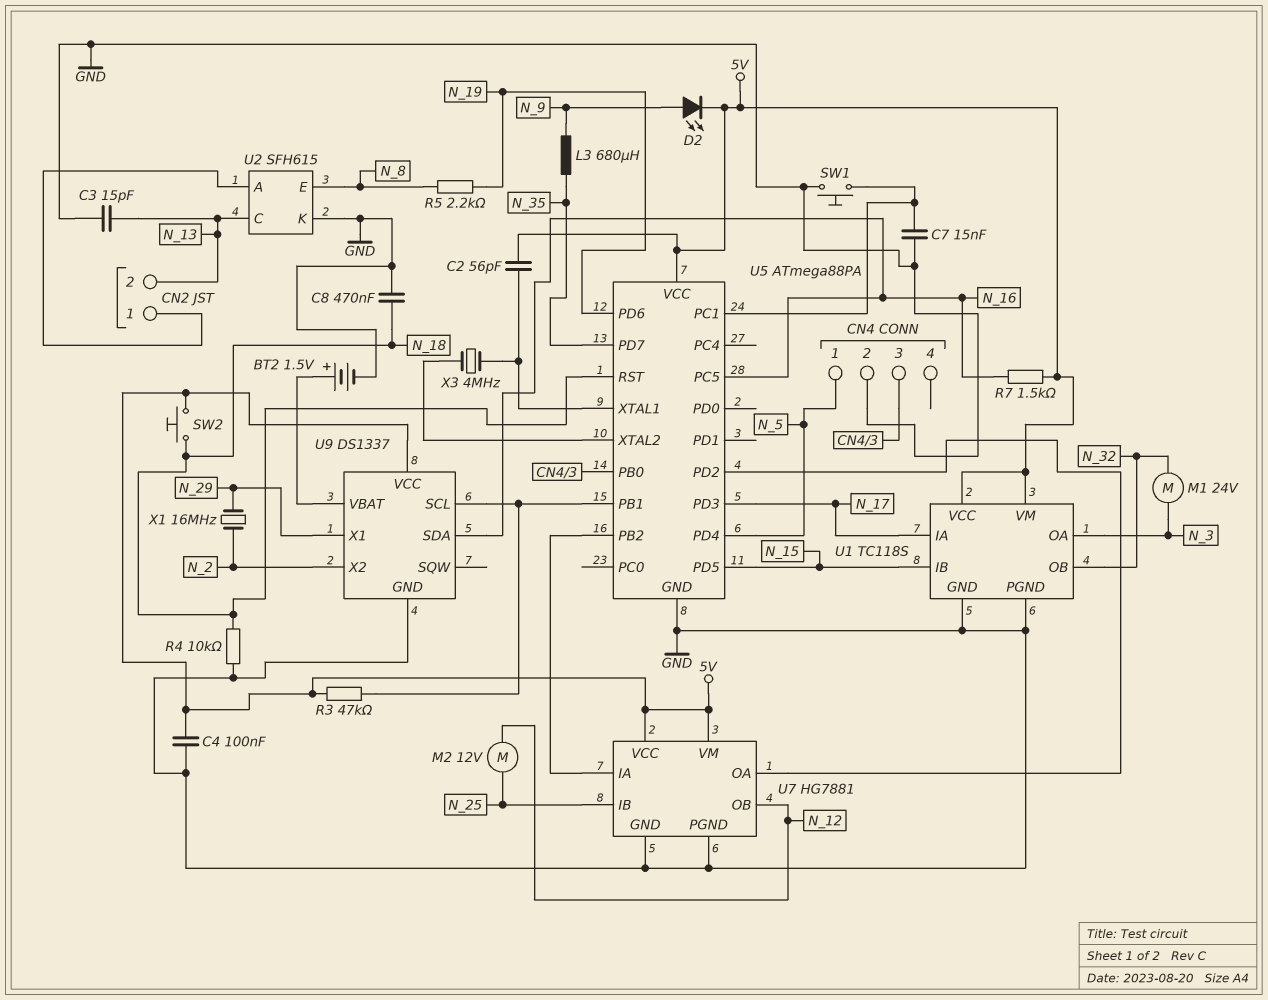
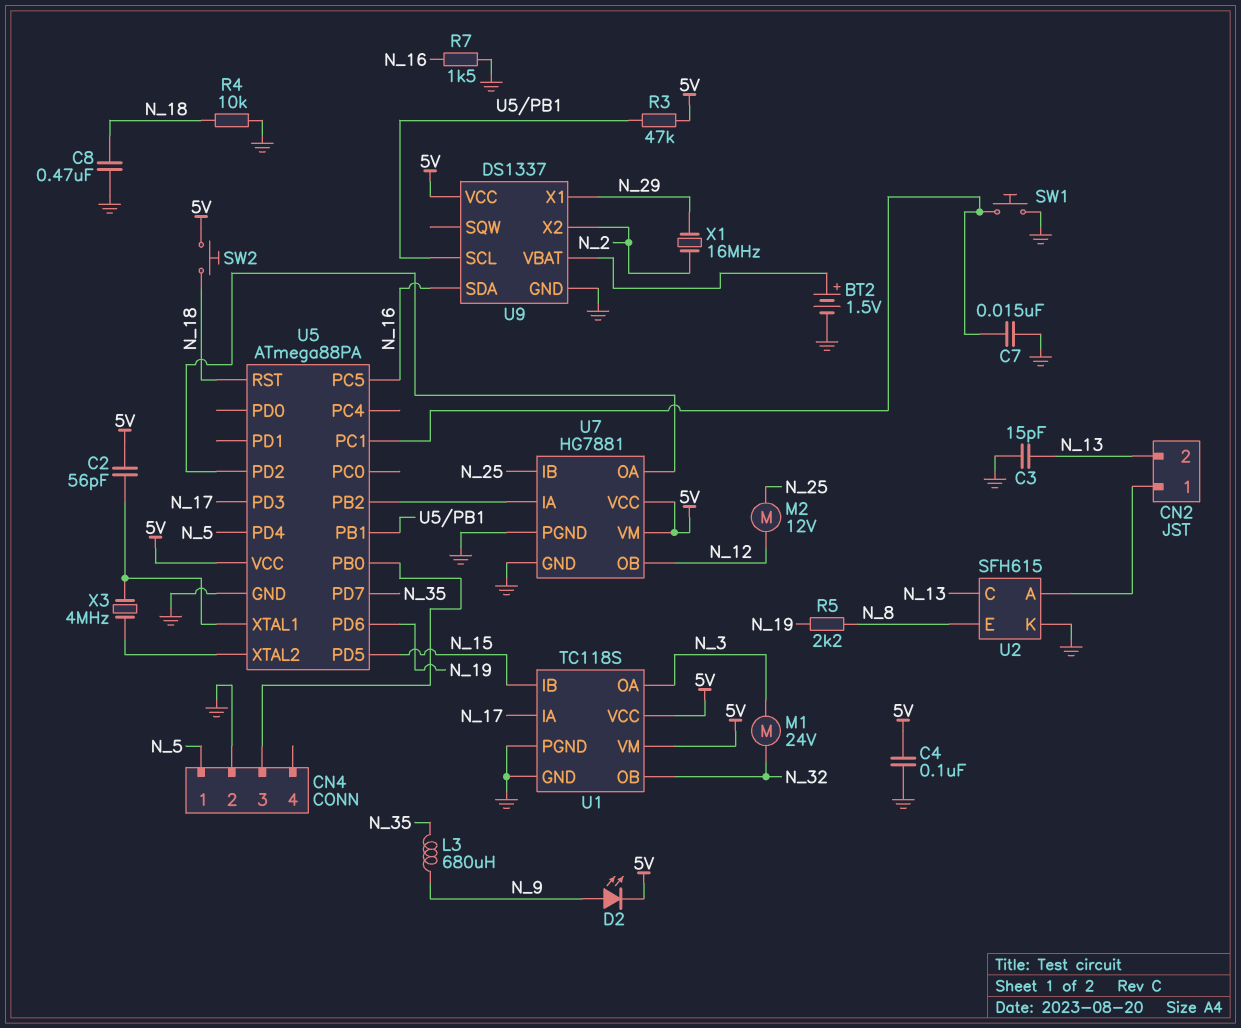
R7: 1.5k (5V, N_16) -> 1.5k (GND, N_16)

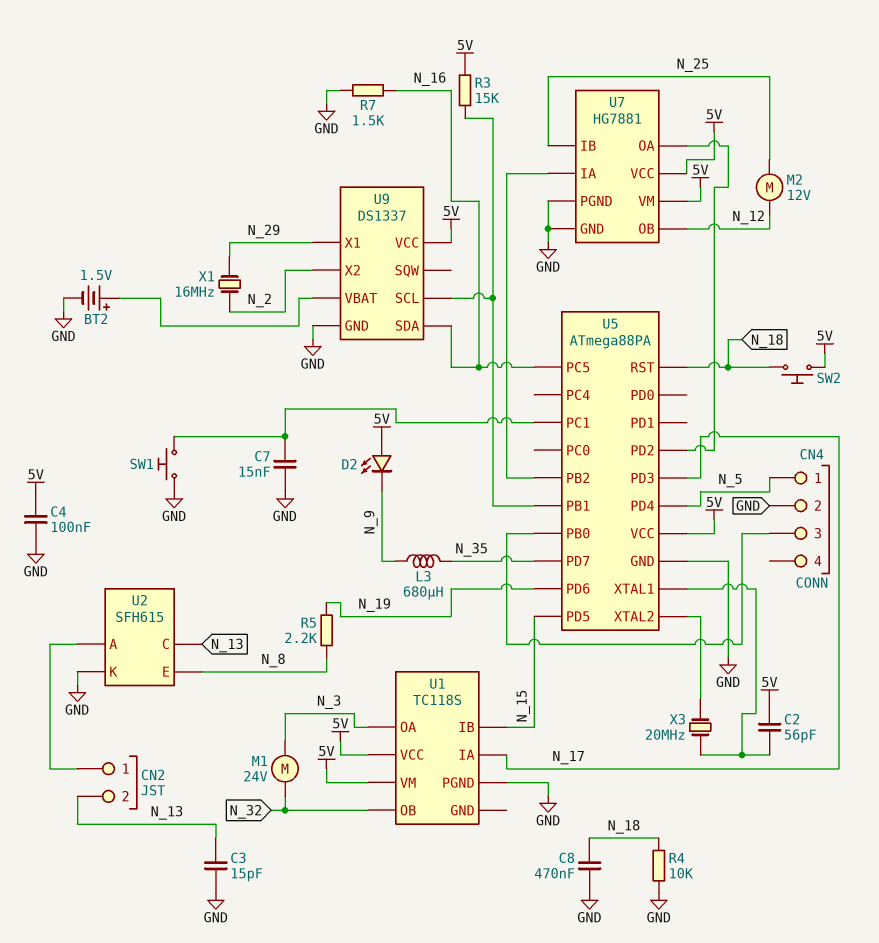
D2: LED (A N_9, K 5V) -> LED (A 5V, K N_9)
R3: 47k (5V, U5/PB1) -> 15k (5V, U5/PB1)
U1 pin GND: GND -> none
X3: 4MHz (U5/XTAL1, U5/XTAL2) -> 20MHz (U5/XTAL1, U5/XTAL2)

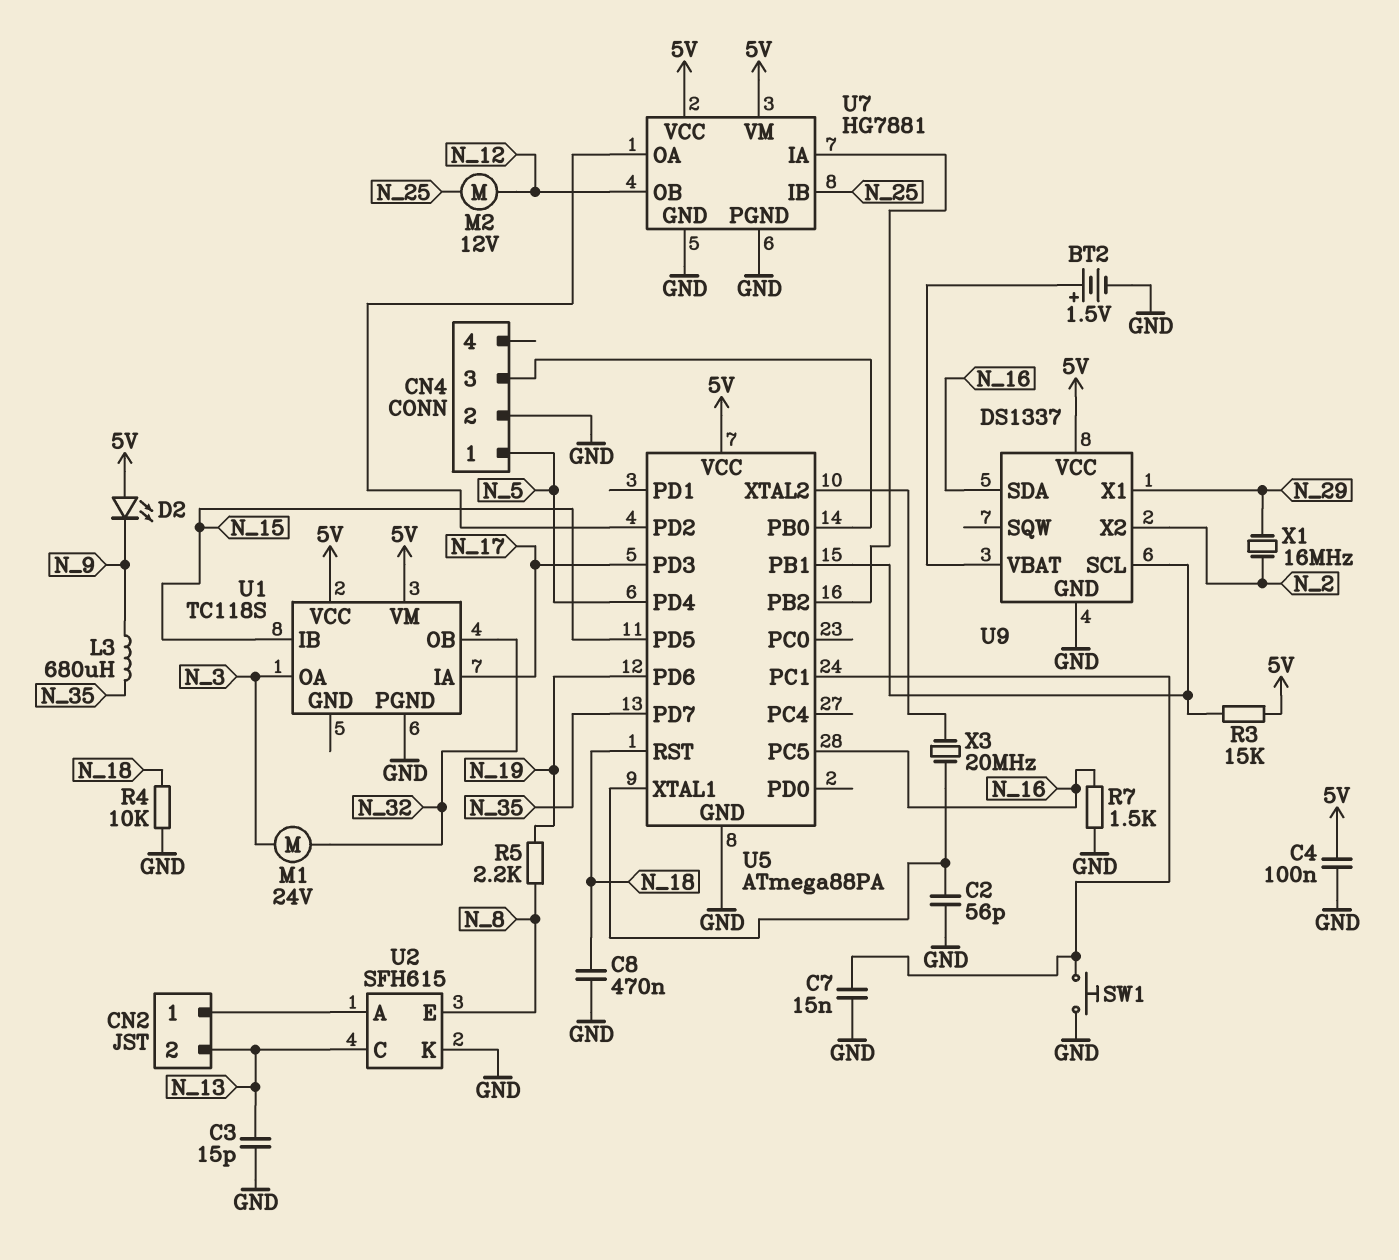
C2: 56pF (5V, U5/XTAL1) -> 56pF (GND, U5/XTAL1)
SW2: button (5V, N_18) -> none

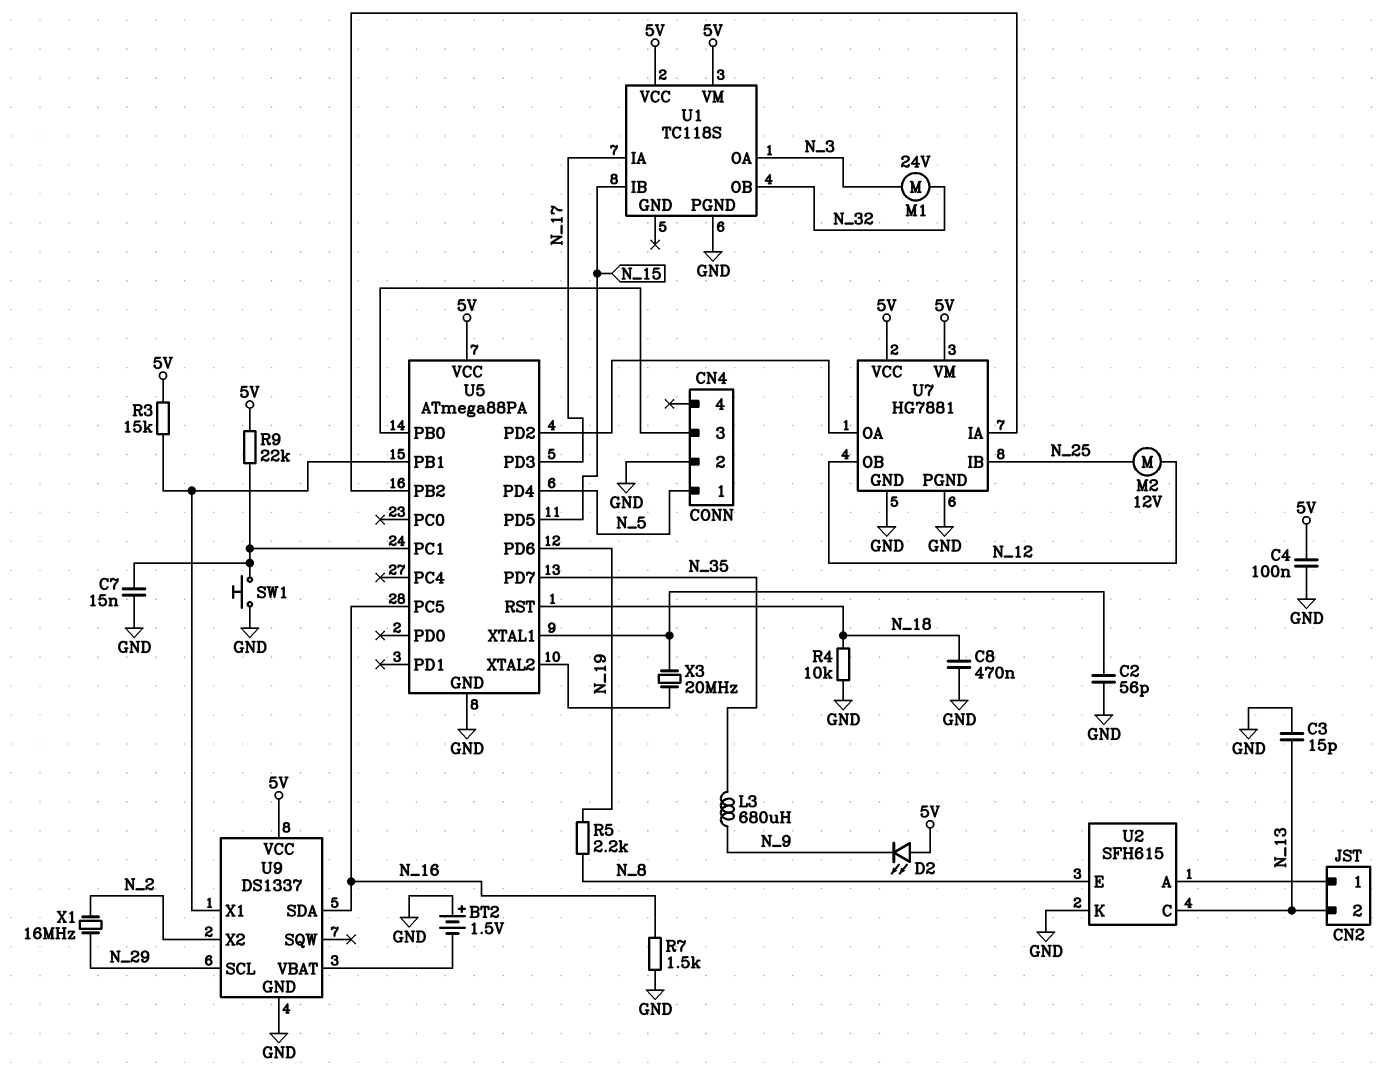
BT2: 1.5V (plus U9/VBAT, minus GND) -> 1.5V (plus GND, minus U9/VBAT)
R9: none -> 22k (5V, U5/PC1)
U9 pin SCL: U5/PB1 -> N_29
U9 pin X1: N_29 -> U5/PB1

